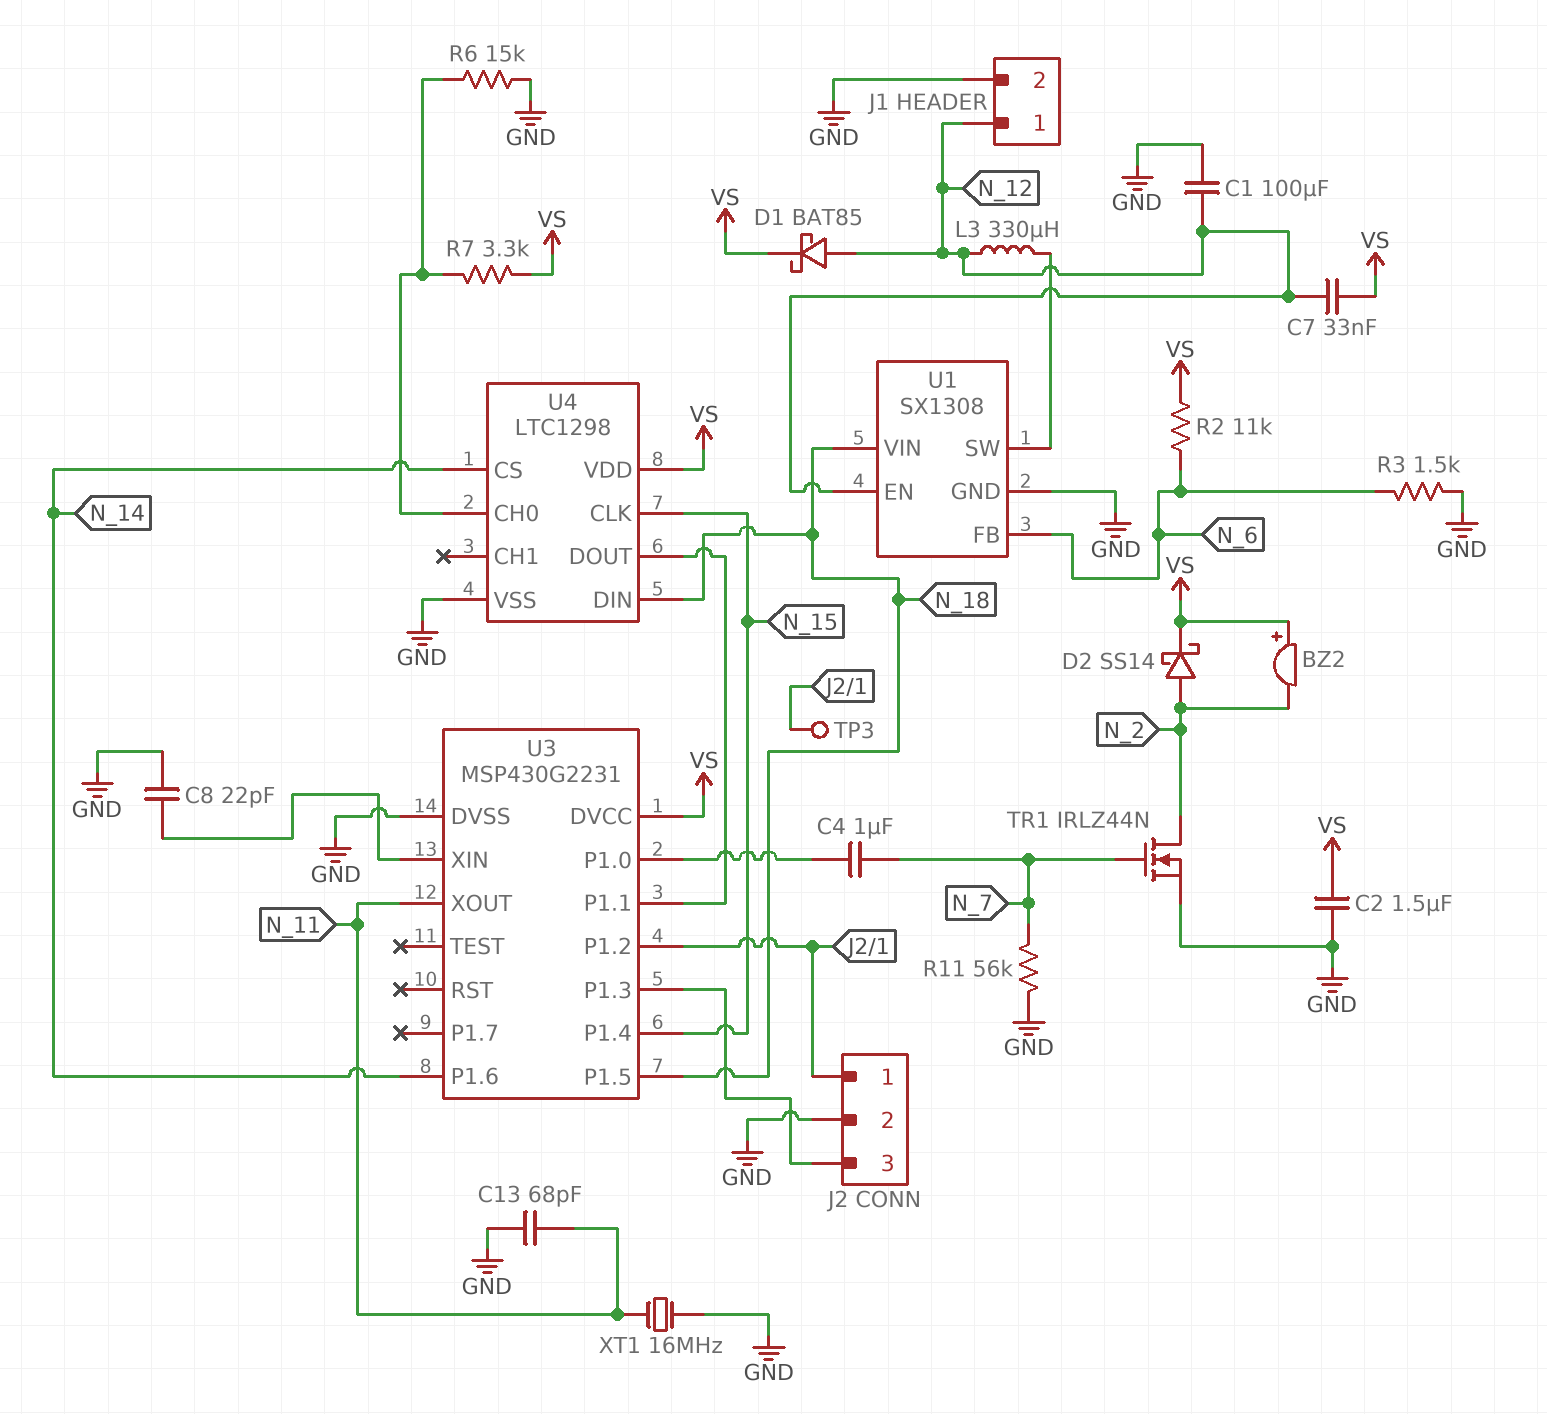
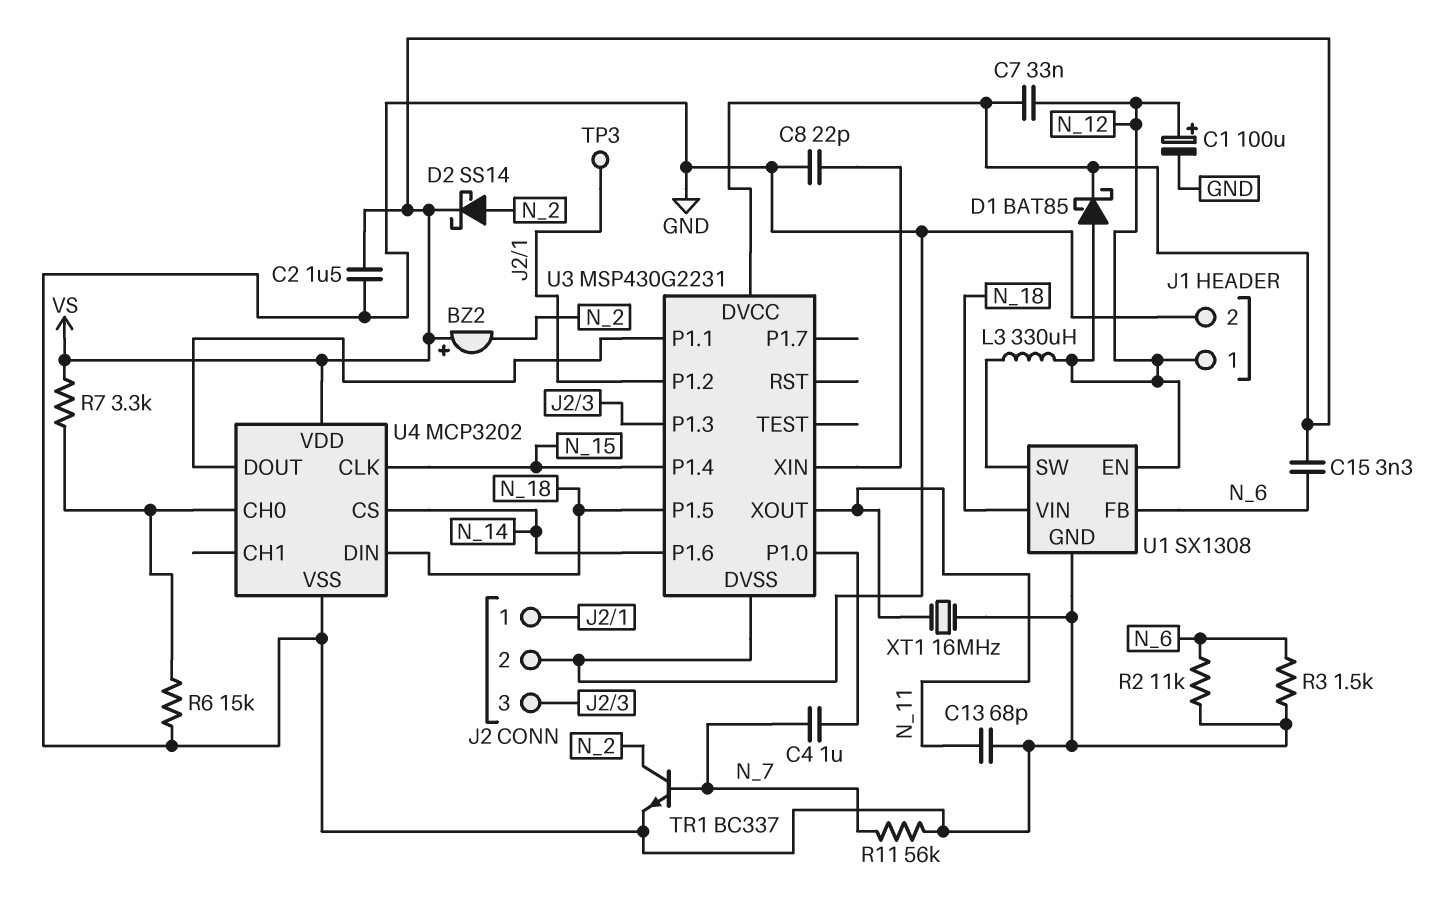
C1: 100uF (GND, N_12) -> 100uF (plus N_12, minus GND)
C15: none -> 3.3nF (N_6, VS)
R2: 11k (N_6, VS) -> 11k (GND, N_6)
TR1: NMOS IRLZ44N (G N_7, D N_2, S GND) -> NPN BC337 (B N_7, C N_2, E GND)
U4: LTC1298 -> MCP3202

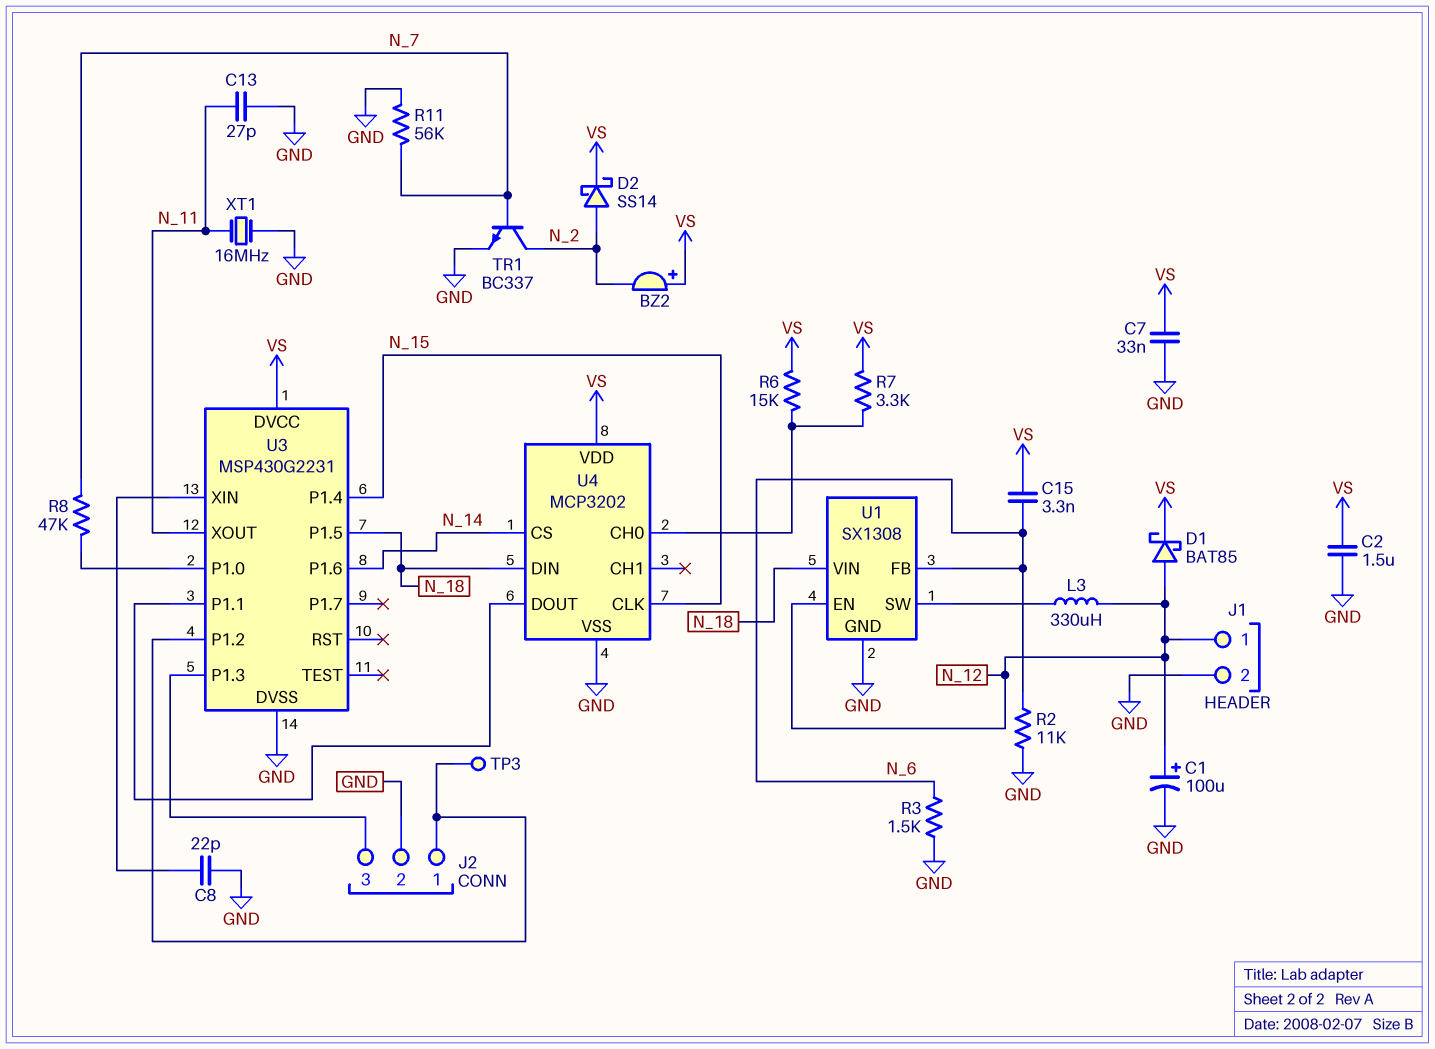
C4: 1uF (N_7, U3/P1.0) -> none
C7: 33nF (N_12, VS) -> 33nF (GND, VS)
C13: 68pF (GND, N_11) -> 27pF (GND, N_11)
R6: 15k (GND, U4/CH0) -> 15k (U4/CH0, VS)
R8: none -> 47k (N_7, U3/P1.0)

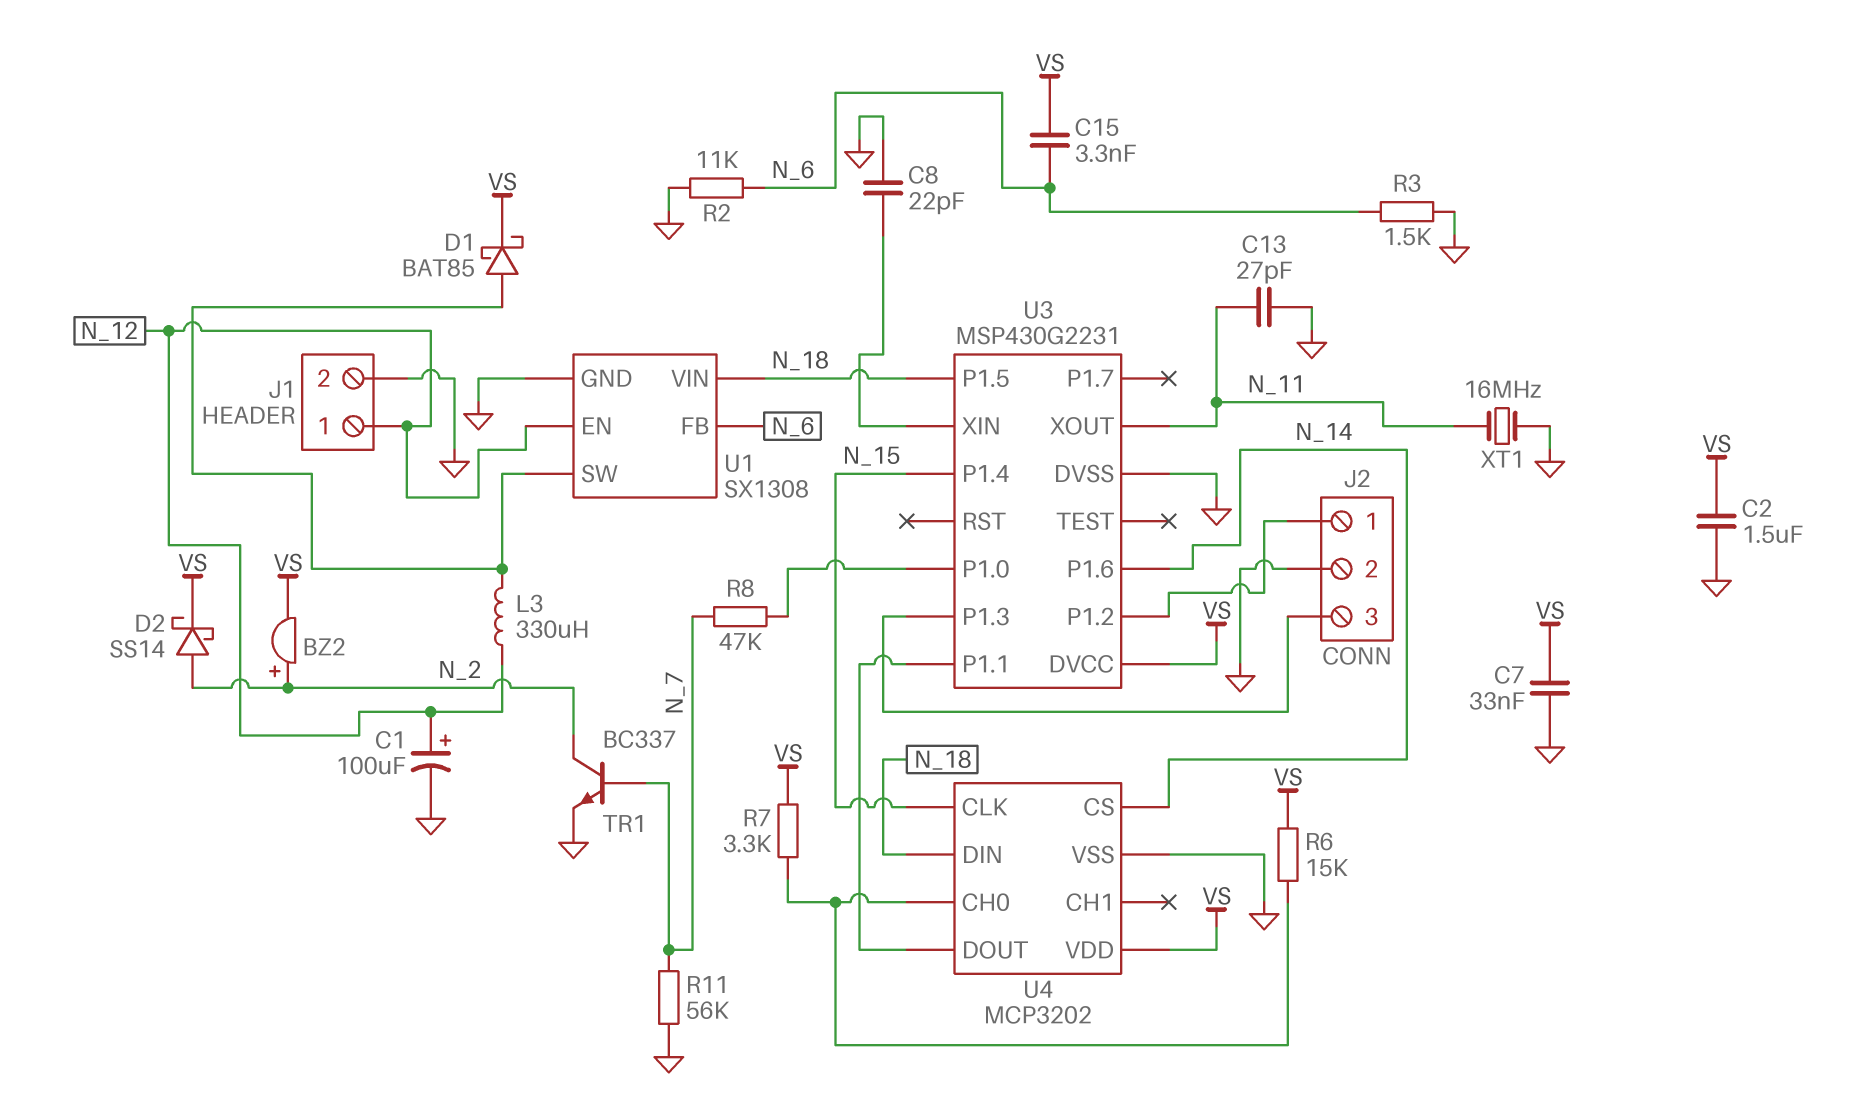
BZ2: buzzer (plus VS, minus N_2) -> buzzer (plus N_2, minus VS)
D1: schottky BAT85 (A N_12, K VS) -> schottky BAT85 (A U1/SW, K VS)
TP3: test point (J2/1) -> none

